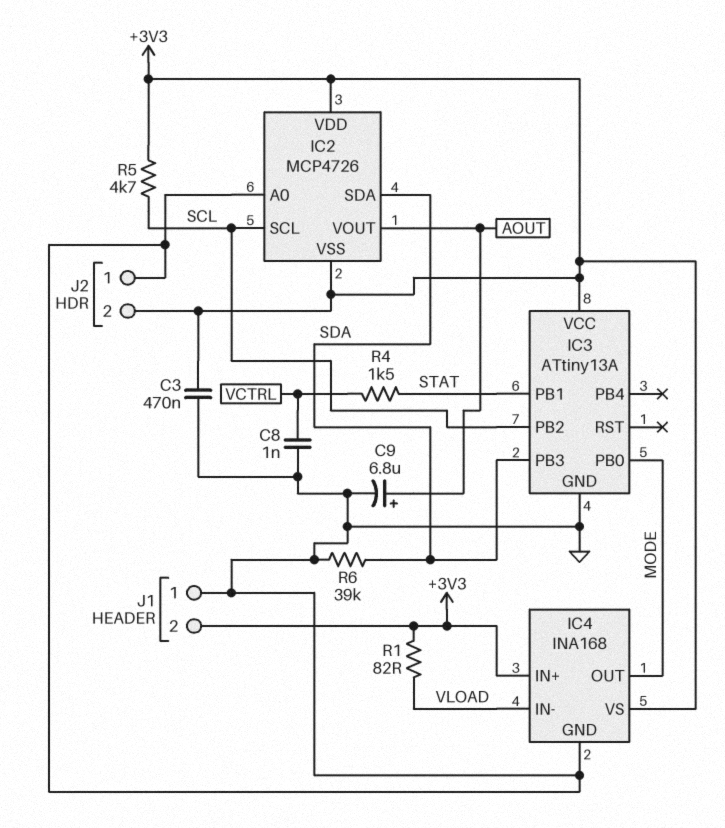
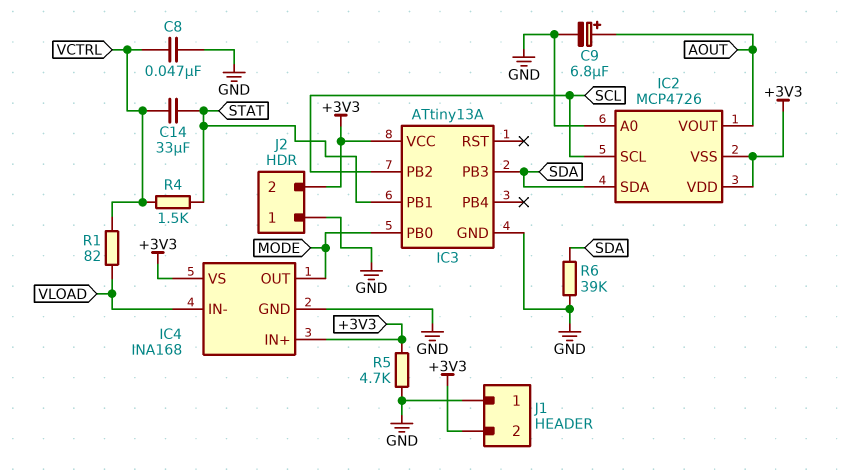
C3: 470nF (+3V3, GND) -> none
C8: 1nF (GND, VCTRL) -> 47nF (GND, VCTRL)
C14: none -> 33uF (STAT, VCTRL)
R1: 82 (+3V3, VLOAD) -> 82 (VCTRL, VLOAD)
R5: 4.7k (+3V3, SCL) -> 4.7k (+3V3, GND)

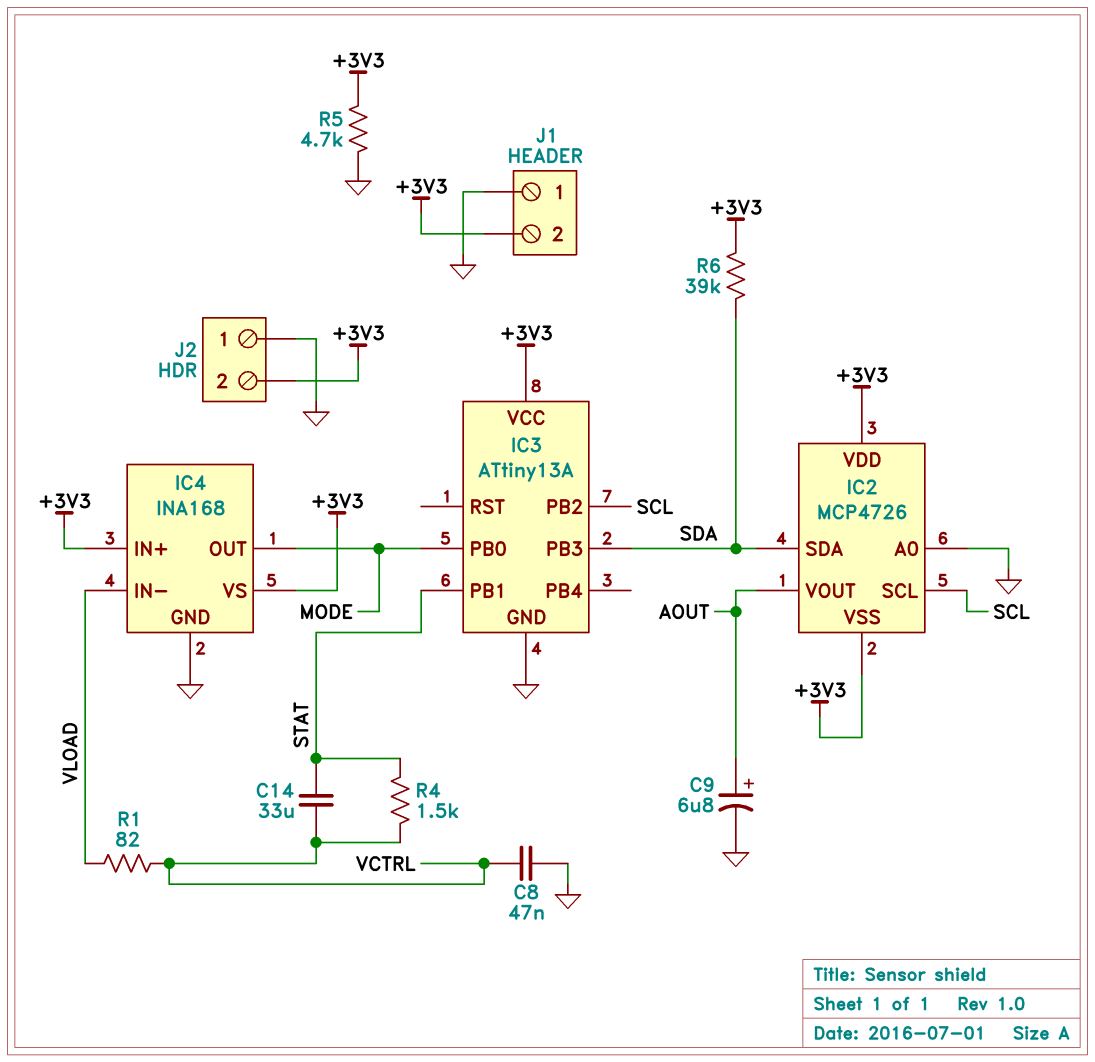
R6: 39k (GND, SDA) -> 39k (+3V3, SDA)

